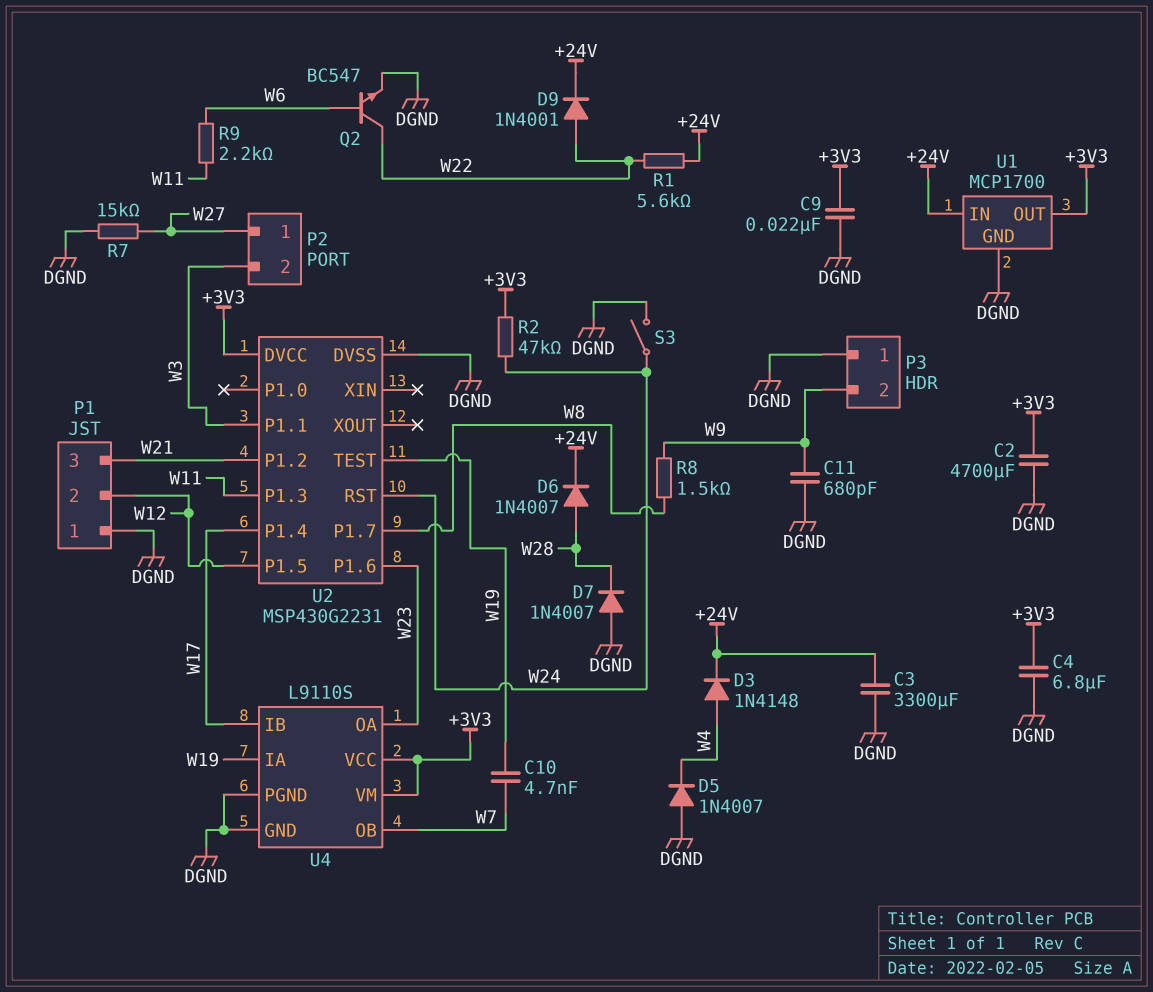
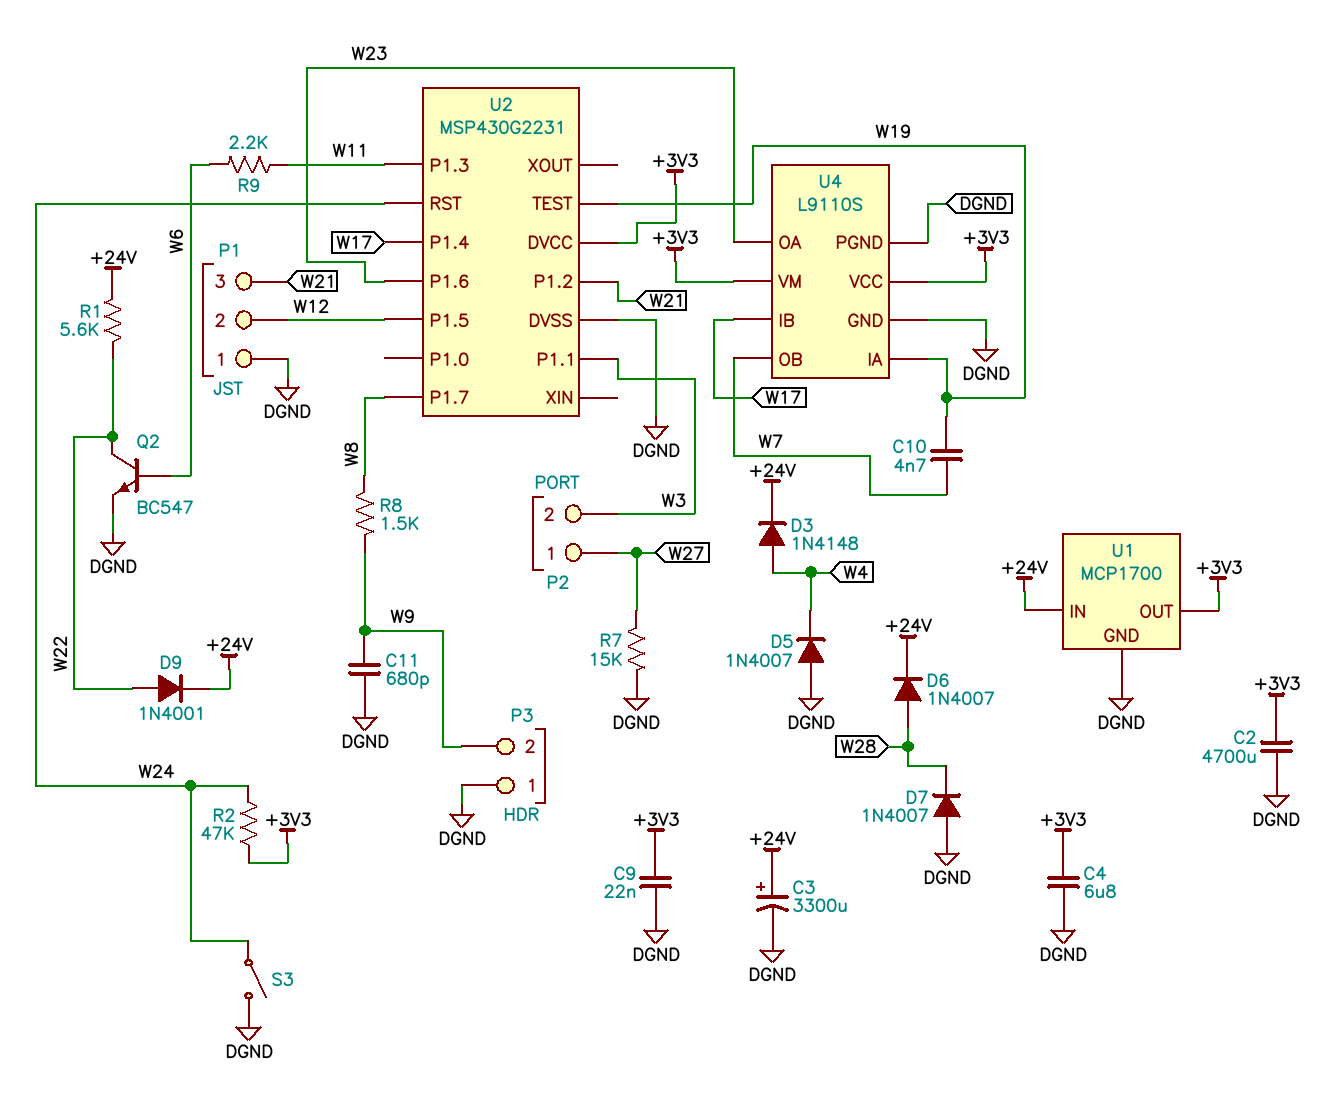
C3: 3300uF (+24V, DGND) -> 3300uF (plus +24V, minus DGND)

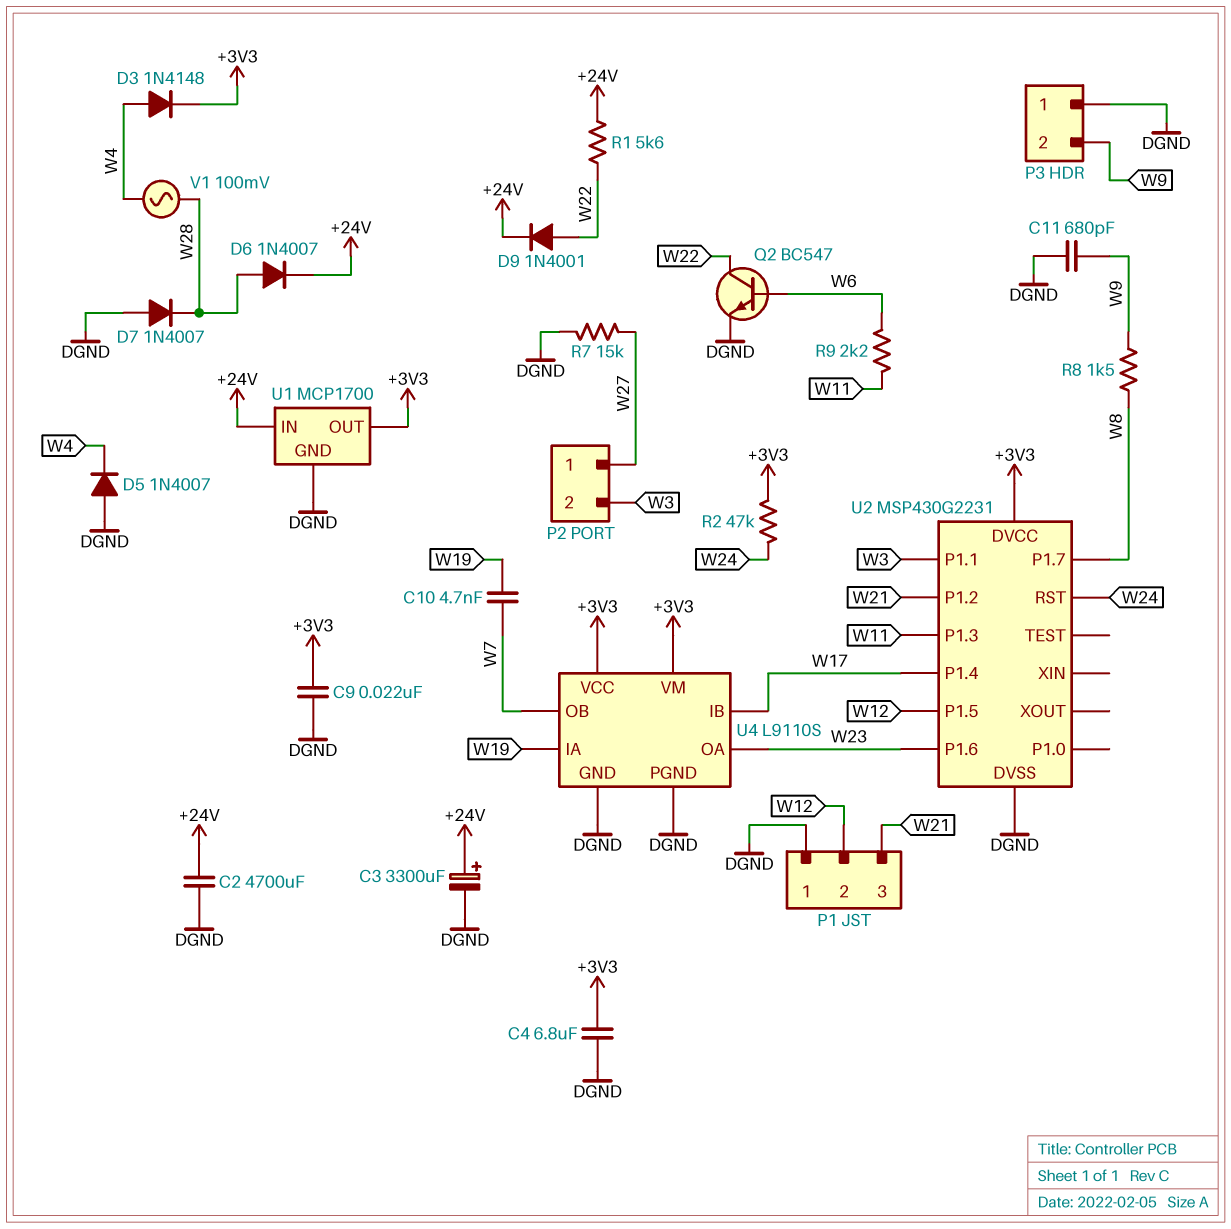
C2: 4700uF (+3V3, DGND) -> 4700uF (+24V, DGND)
D3: diode 1N4148 (A W4, K +24V) -> diode 1N4148 (A W4, K +3V3)
S3: switch (DGND, W24) -> none
U2 pin TEST: W19 -> none
V1: none -> AC 100mV (W4, W28)

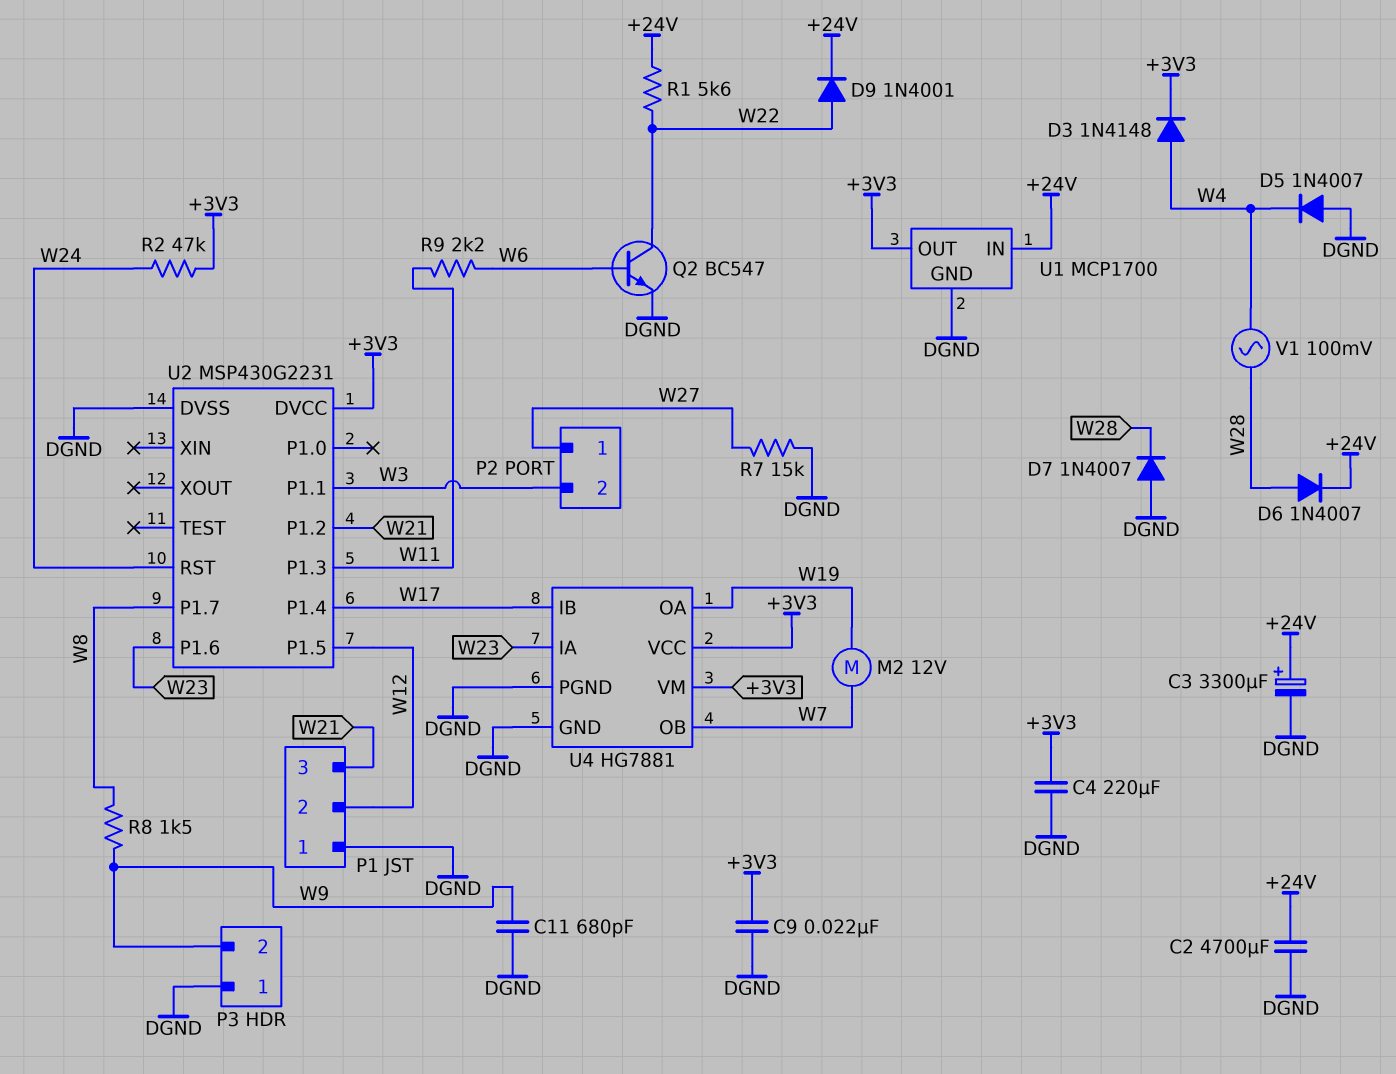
C4: 6.8uF (+3V3, DGND) -> 220uF (+3V3, DGND)
C10: 4.7nF (W7, W19) -> none
M2: none -> motor 12V (W7, W19)
U4: L9110S -> HG7881
U4 pin IA: W19 -> W23
U4 pin OA: W23 -> W19

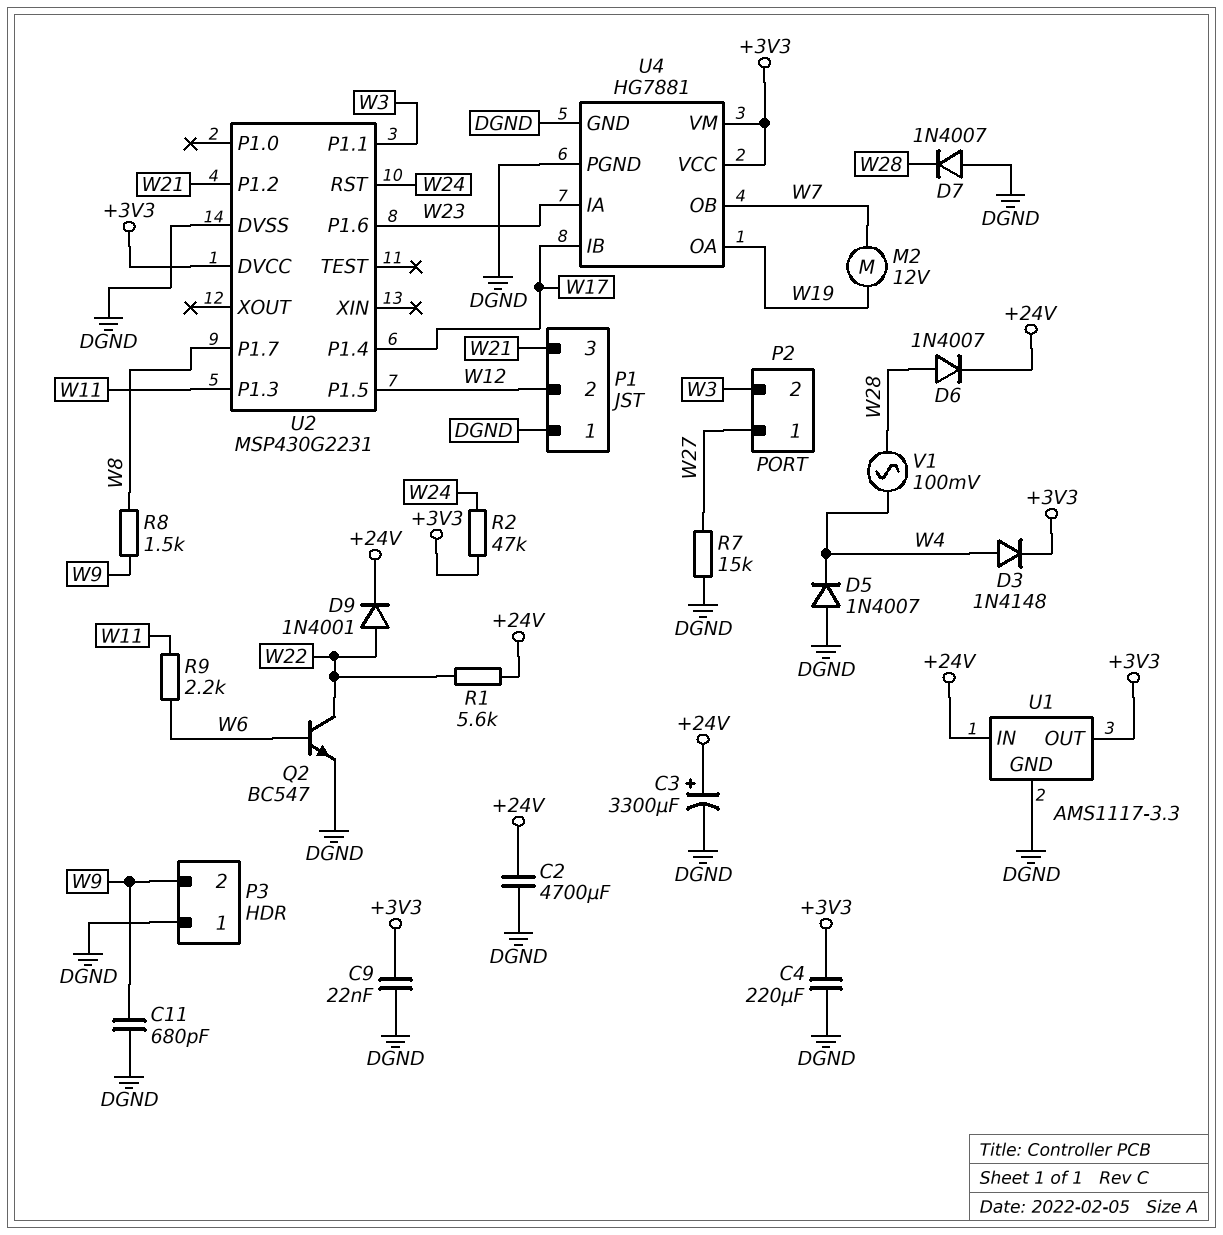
U1: MCP1700 -> AMS1117-3.3

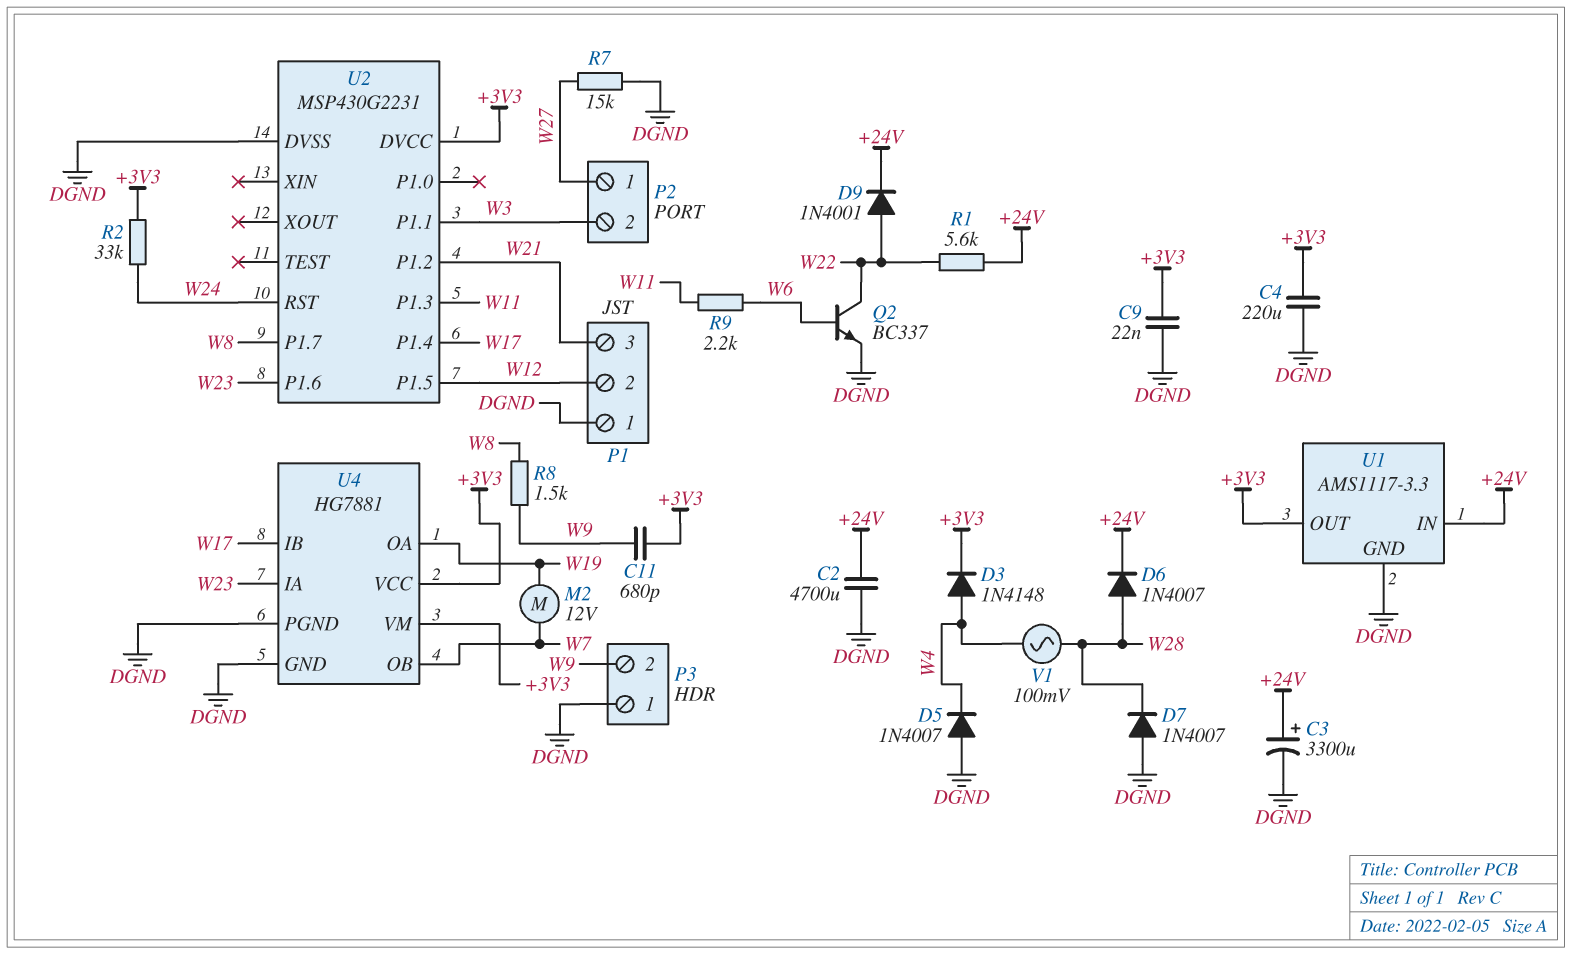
C11: 680pF (DGND, W9) -> 680pF (+3V3, W9)
Q2: NPN BC547 (B W6, C W22, E DGND) -> NPN BC337 (B W6, C W22, E DGND)
R2: 47k (+3V3, W24) -> 33k (+3V3, W24)

